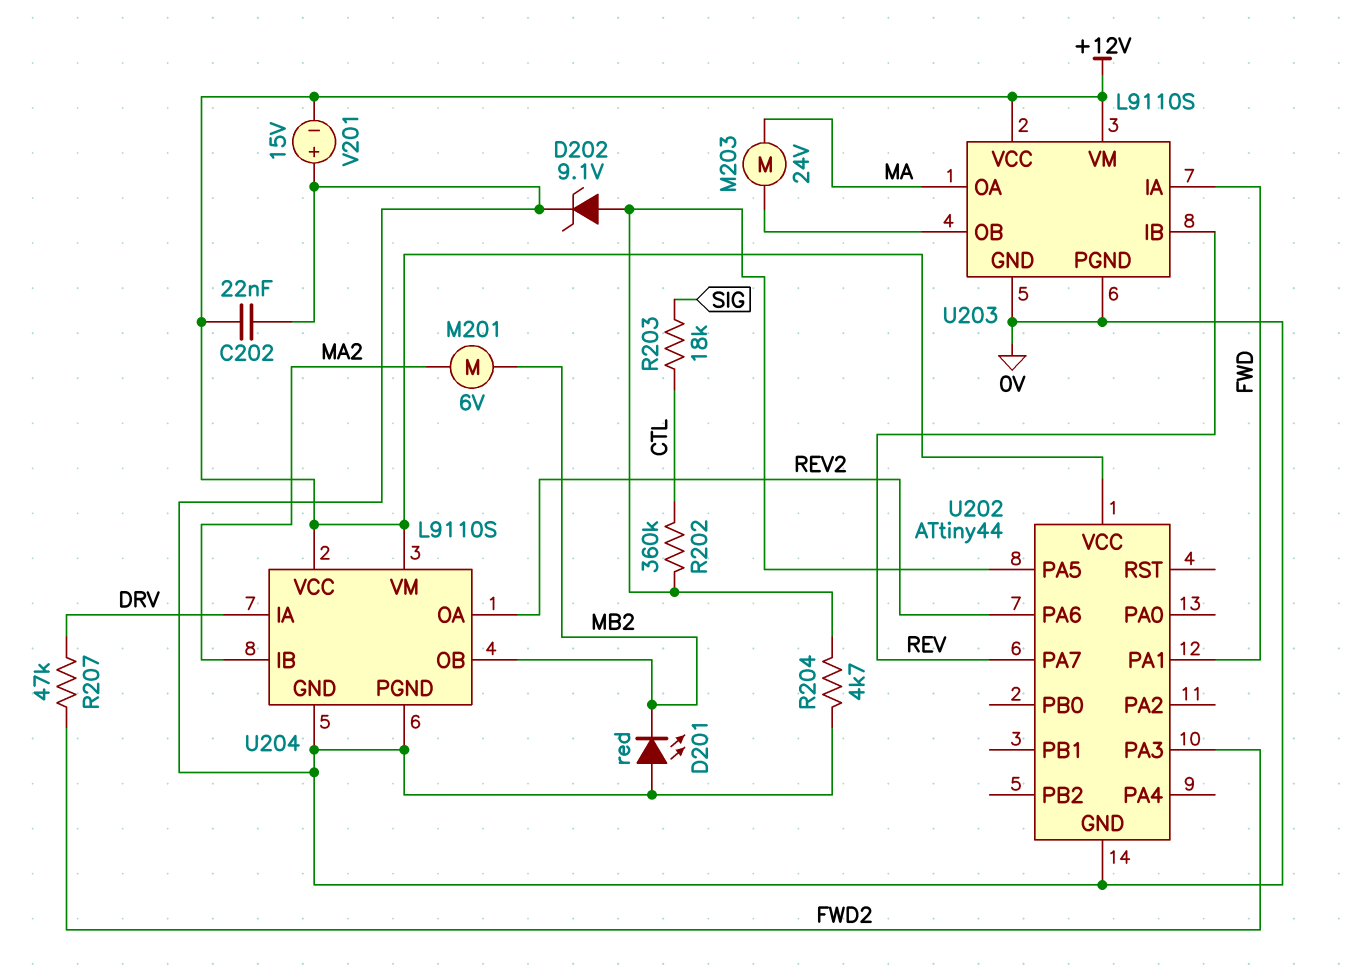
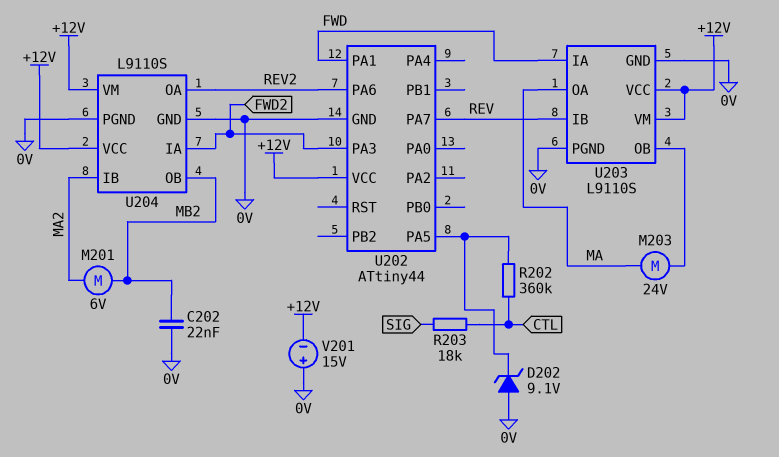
C202: 22nF (+12V, 0V) -> 22nF (0V, MB2)
D201: LED red (A 0V, K MB2) -> none
D202: zener 9.1V (A U202/PA5, K 0V) -> zener 9.1V (A 0V, K U202/PA5)
R204: 4.7k (0V, U202/PA5) -> none
R207: 47k (DRV, FWD2) -> none
U204 pin IA: DRV -> FWD2

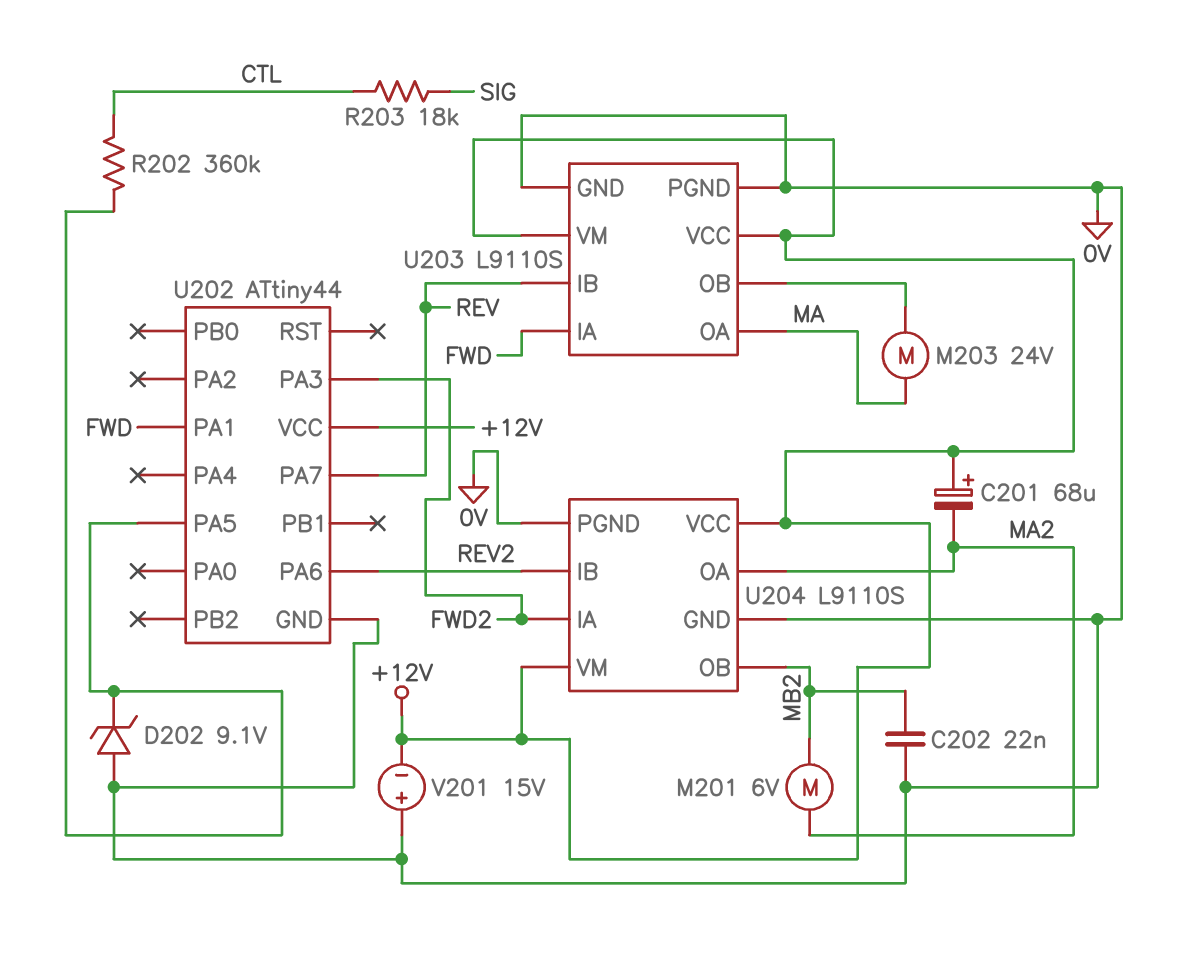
C201: none -> 68uF (plus +12V, minus MA2)
U204 pin IB: MA2 -> REV2
U204 pin OA: REV2 -> MA2

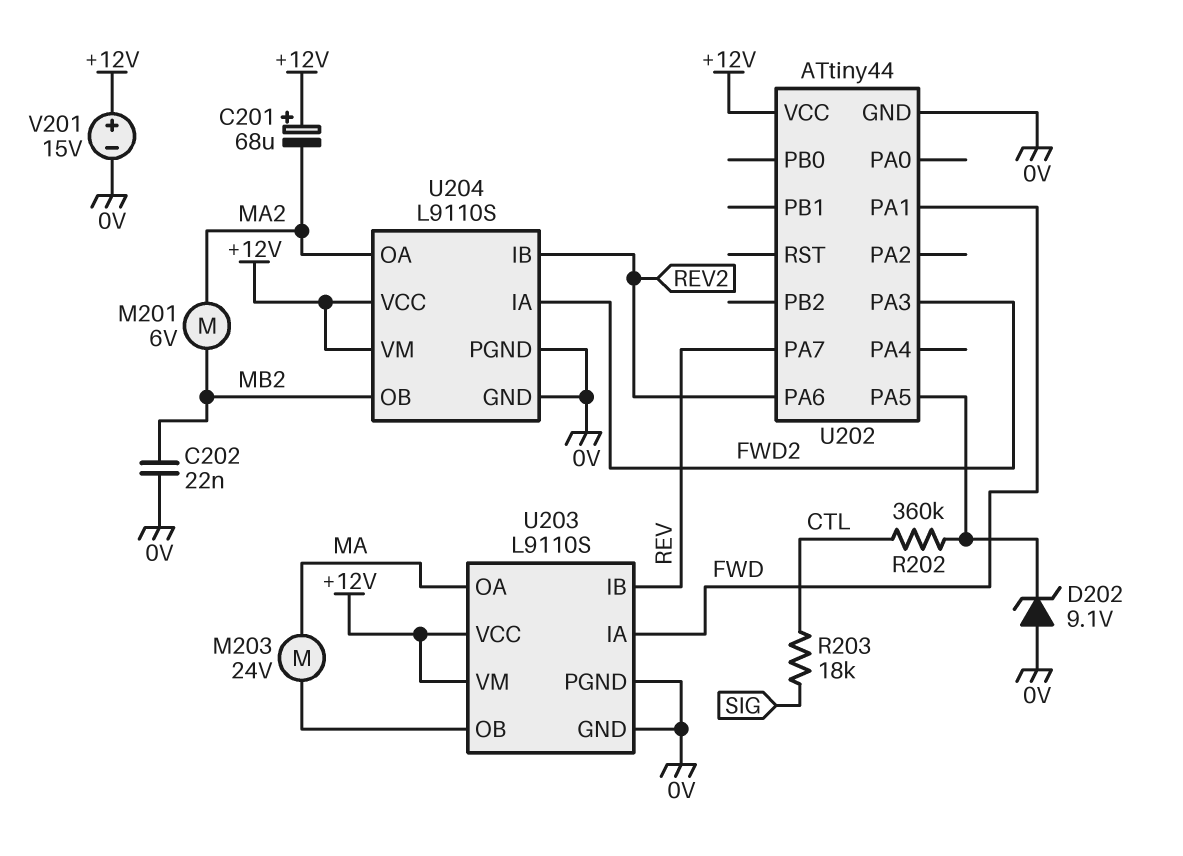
V201: 15V (plus 0V, minus +12V) -> 15V (plus +12V, minus 0V)

